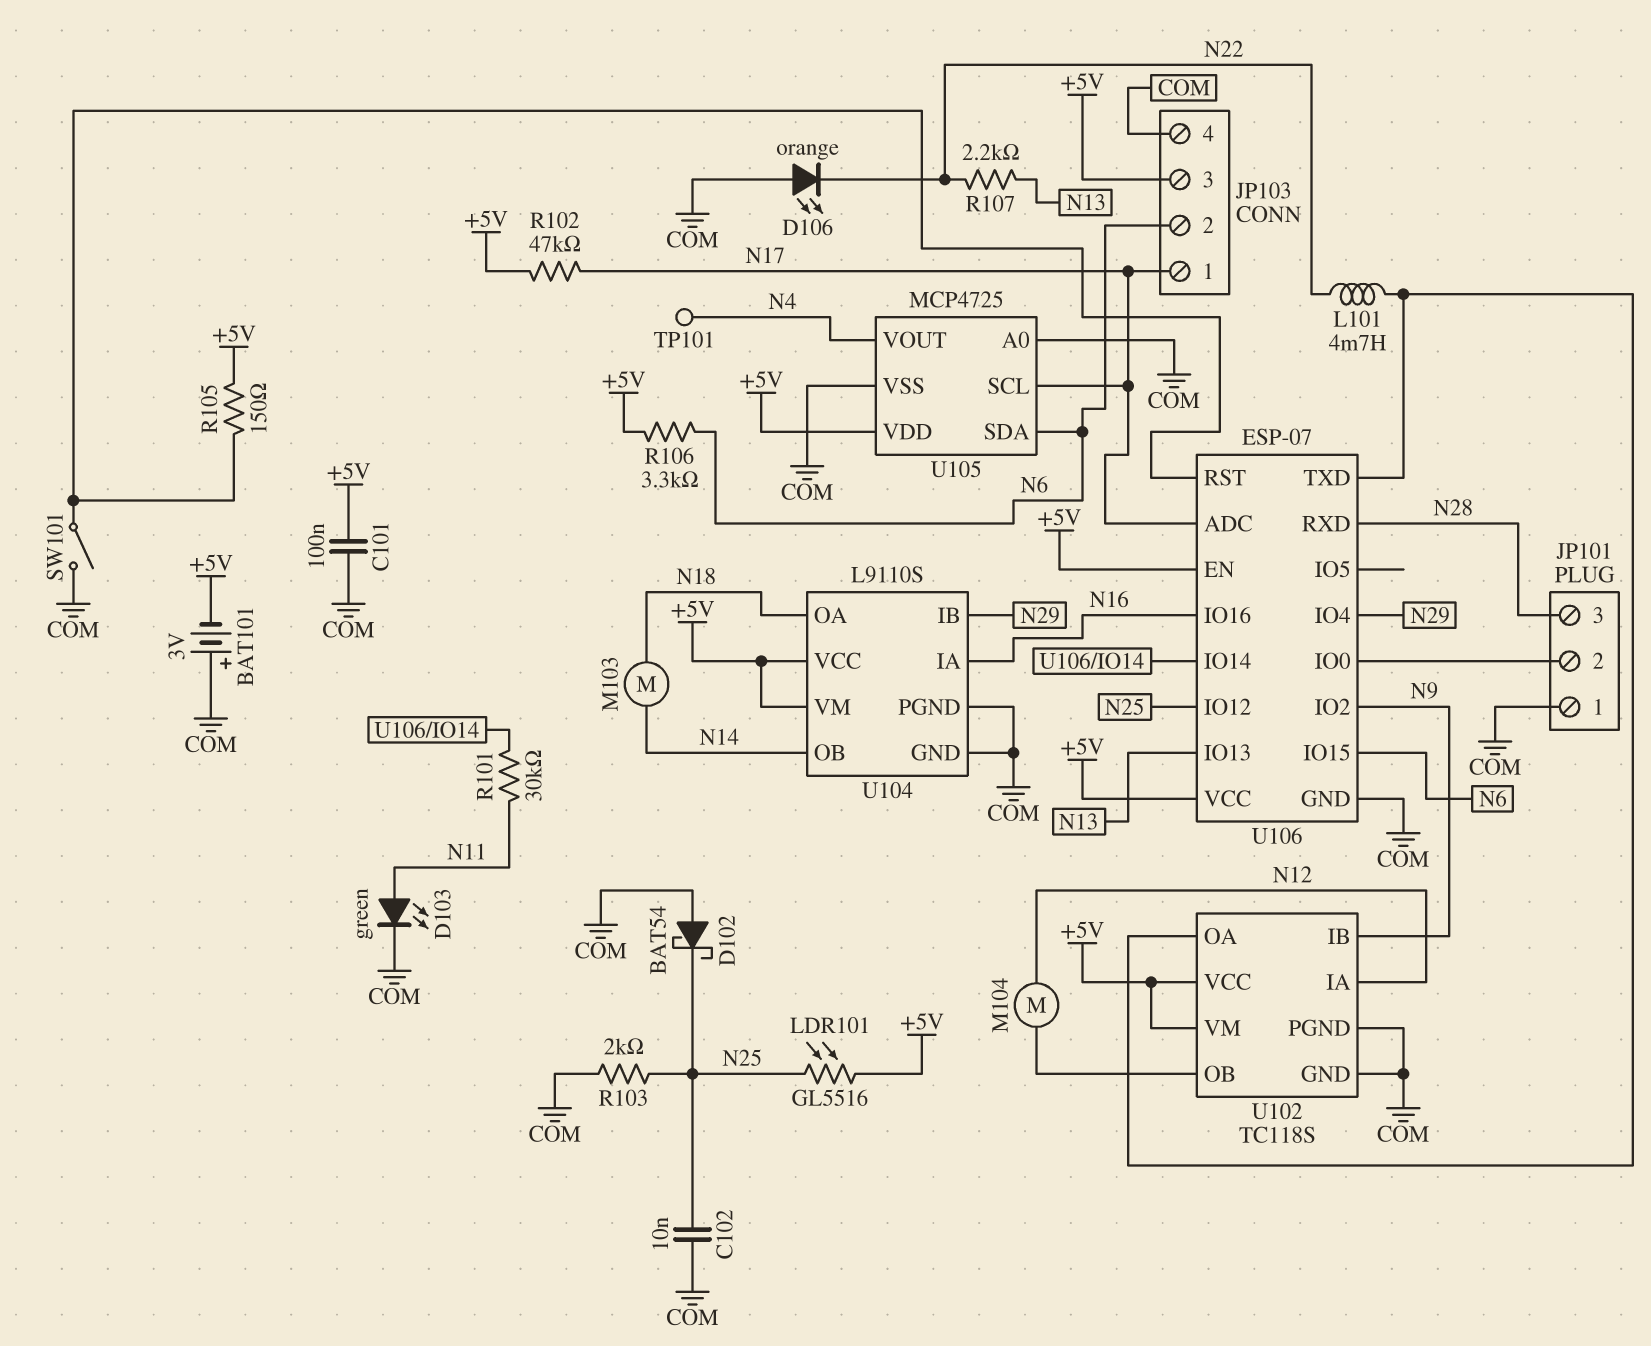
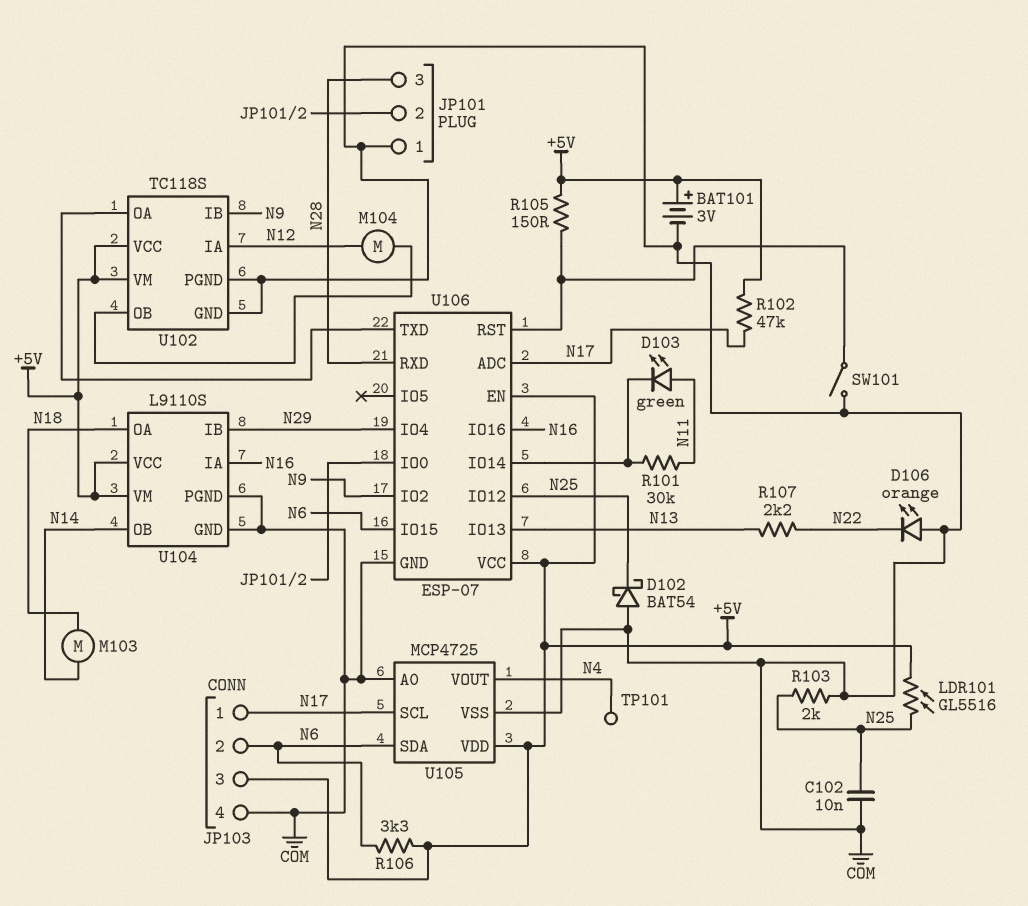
BAT101: 3V (plus COM, minus +5V) -> 3V (plus +5V, minus COM)
C101: 100nF (+5V, COM) -> none
D103: LED green (A N11, K COM) -> LED green (A N11, K U106/IO14)
L101: 4.7mH (N22, U102/OA) -> none

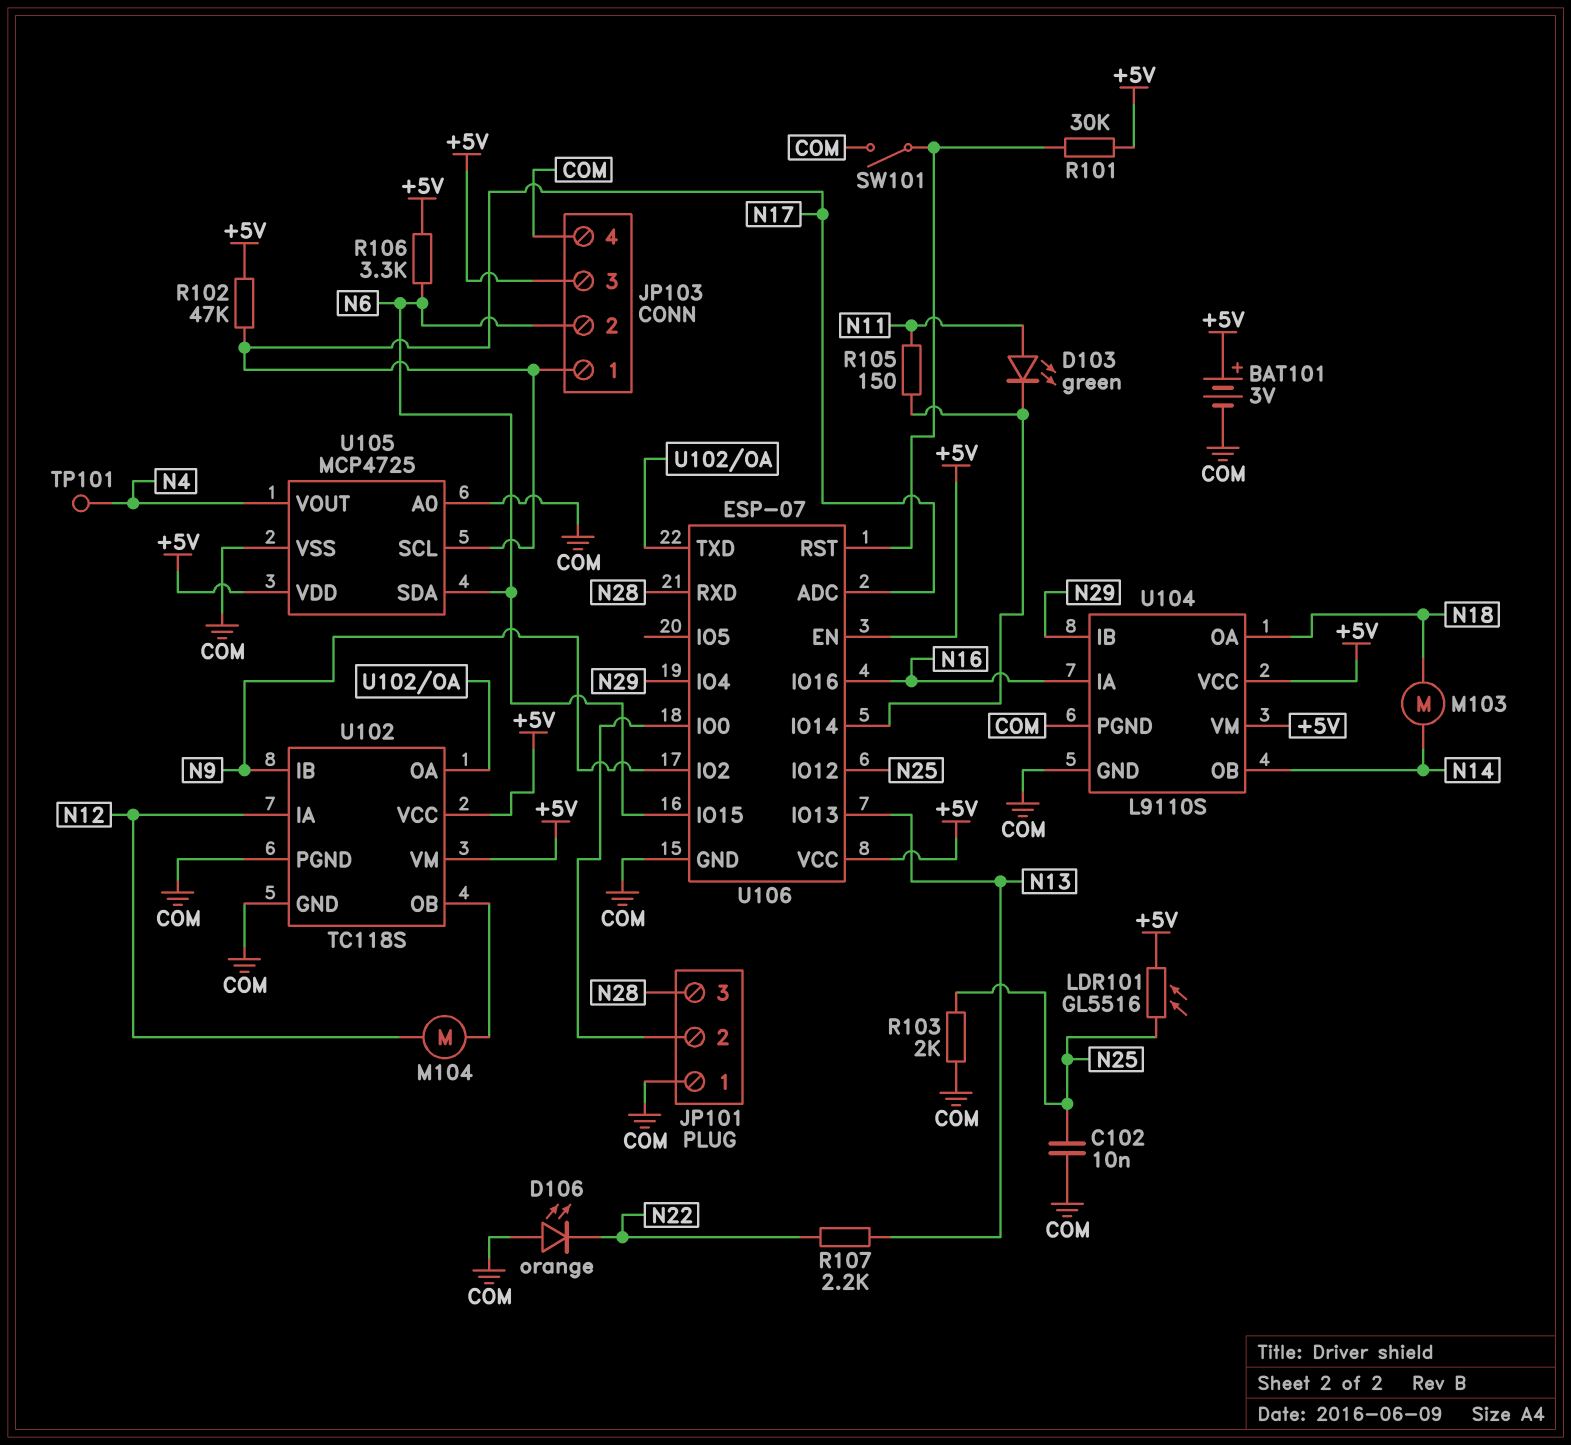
D102: schottky BAT54 (A COM, K N25) -> none
R101: 30k (N11, U106/IO14) -> 30k (+5V, U106/RST)
R105: 150 (+5V, U106/RST) -> 150 (N11, U106/IO14)

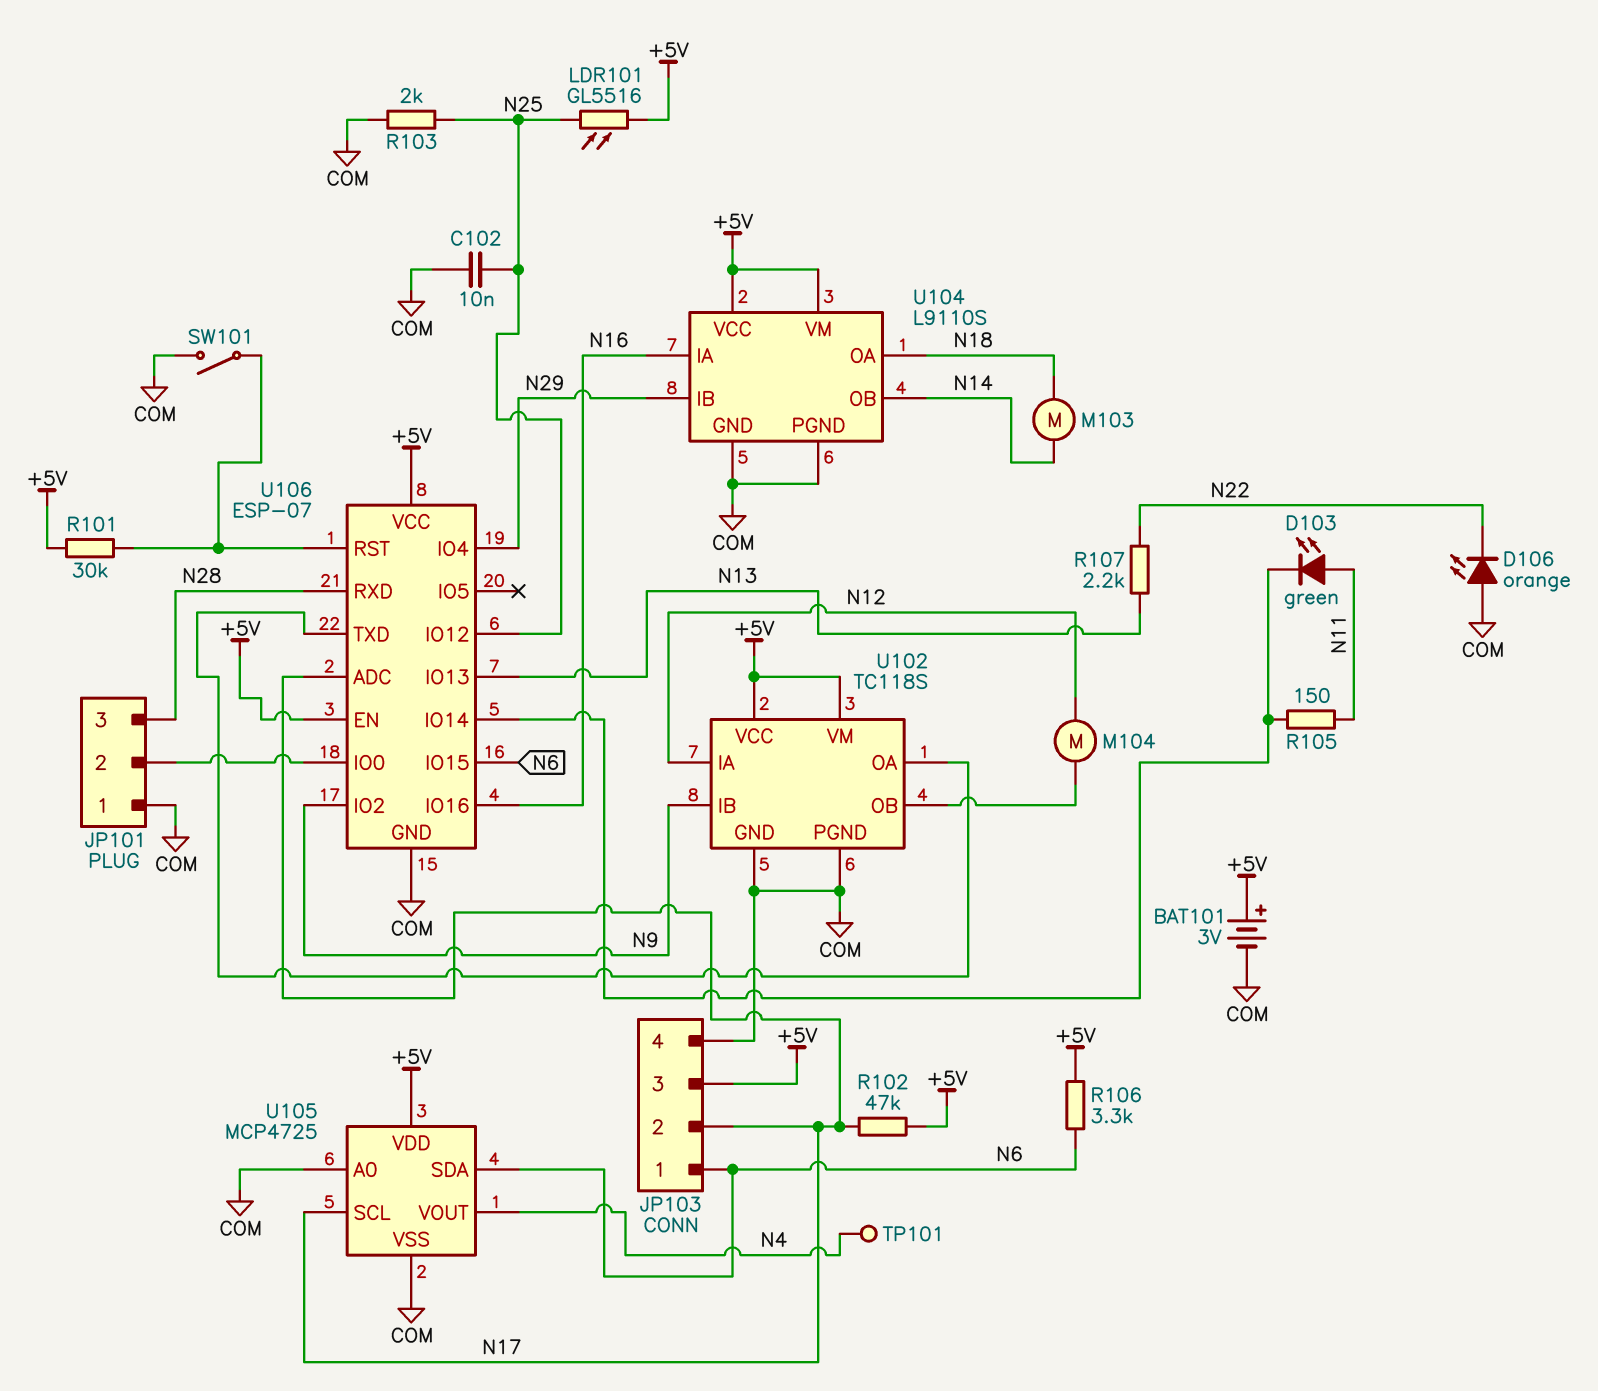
JP103 pin 1: N17 -> N6
JP103 pin 2: N6 -> N17

